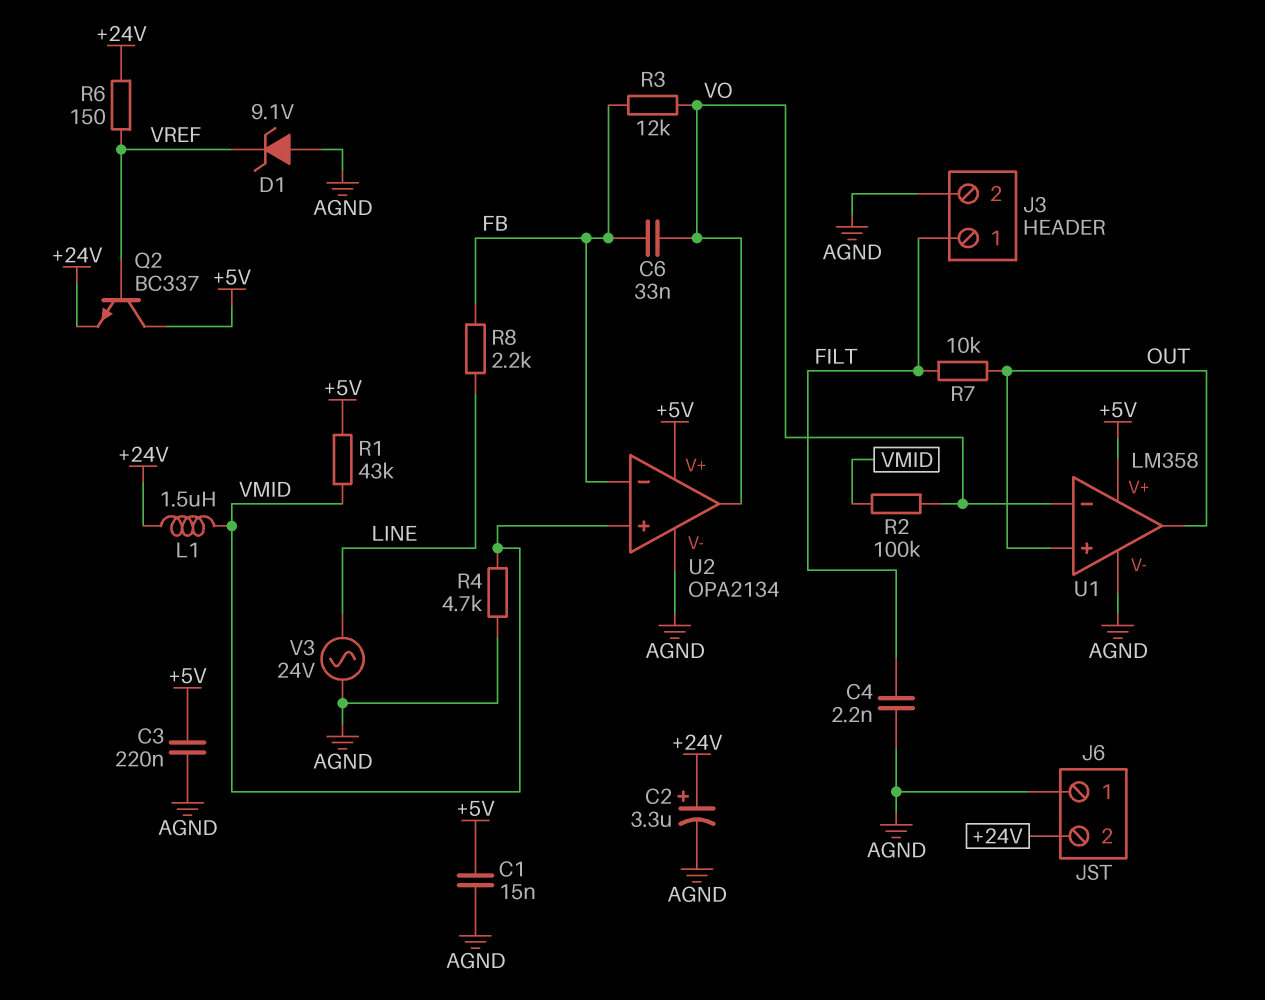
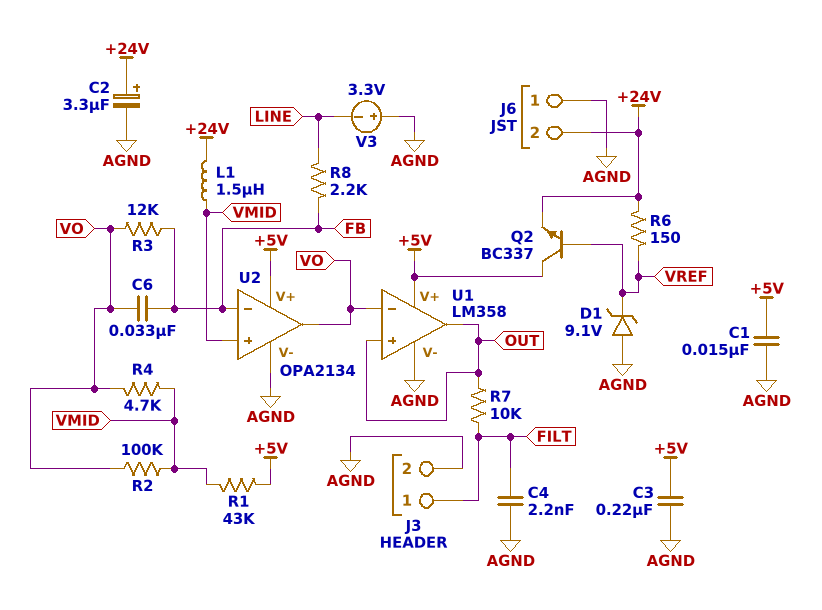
R4: 4.7k (AGND, VMID) -> 4.7k (VMID, VO)
V3: AC 24V (AGND, LINE) -> 3.3V (plus AGND, minus LINE)

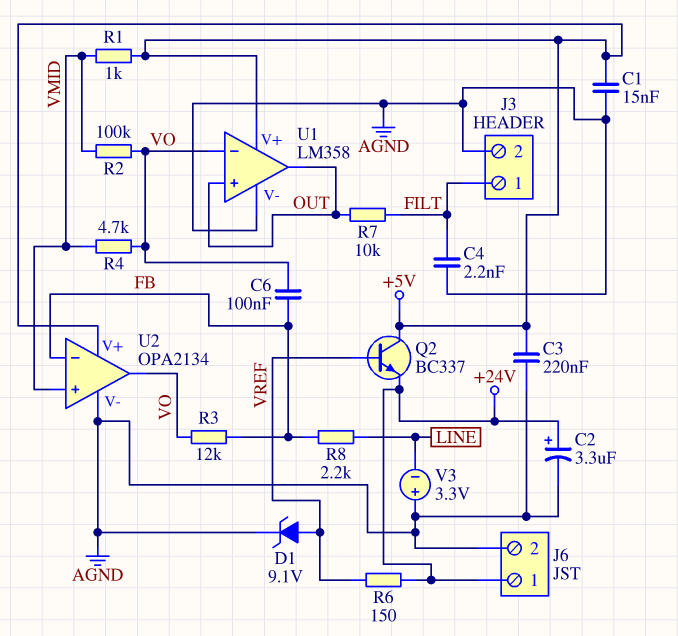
C6: 33nF (FB, VO) -> 100nF (FB, VO)
D1: zener 9.1V (A AGND, K VREF) -> zener 9.1V (A VREF, K AGND)
J6 pin 1: AGND -> +24V
J6 pin 2: +24V -> AGND
L1: 1.5uH (+24V, VMID) -> none
R1: 43k (+5V, VMID) -> 1k (+5V, VMID)

